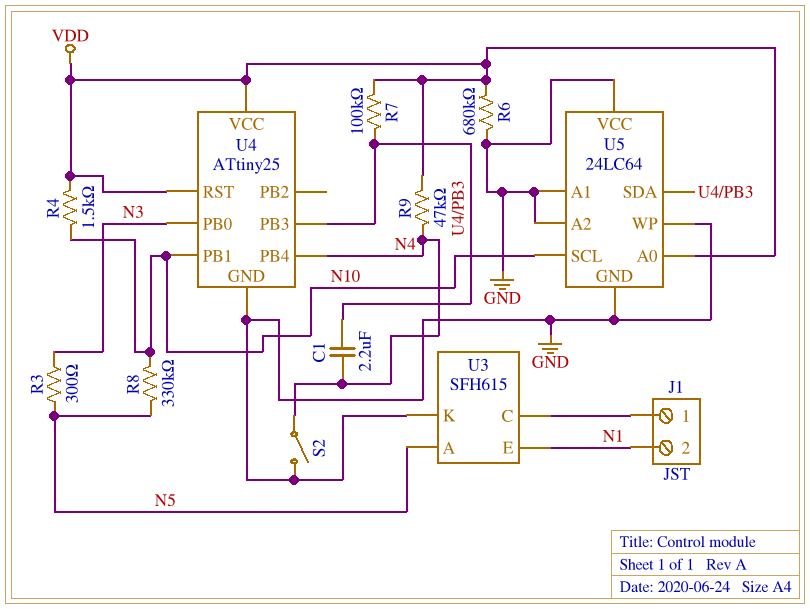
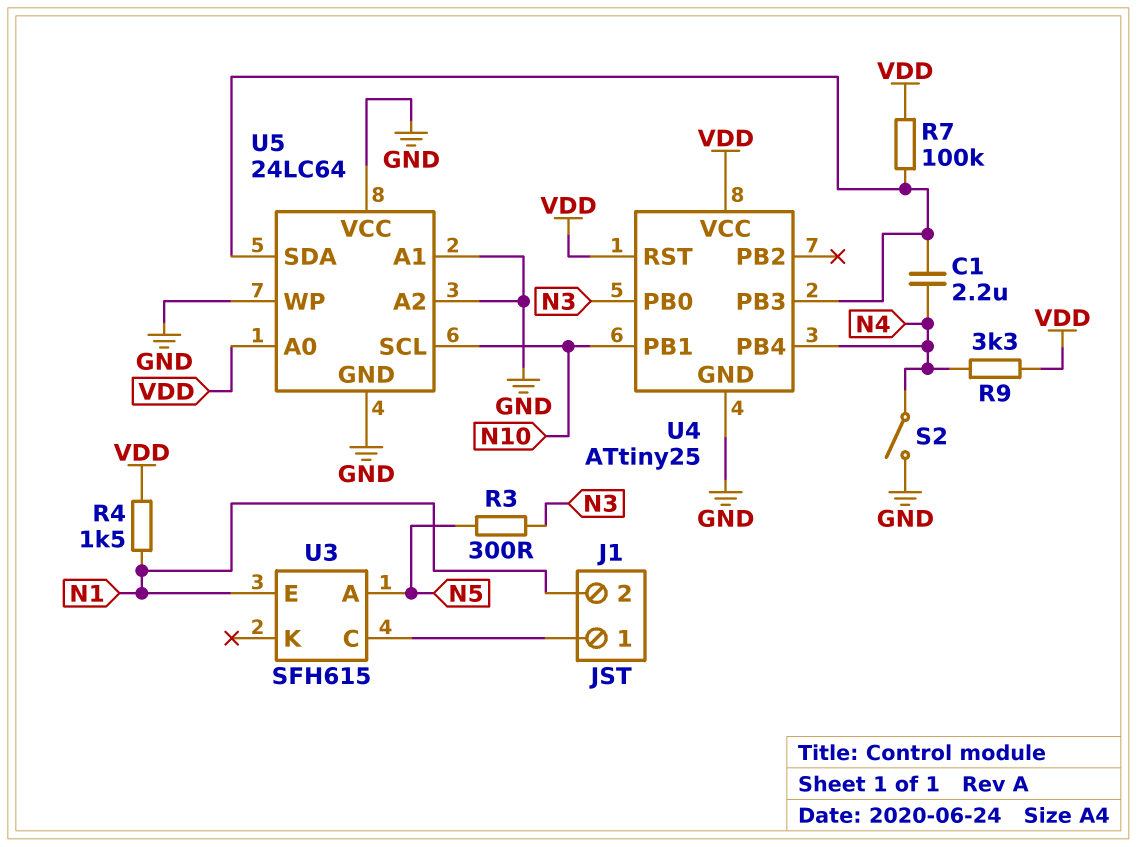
R4: 1.5k (N10, VDD) -> 1.5k (N1, VDD)
R6: 680k (GND, VDD) -> none
R8: 330k (N5, N10) -> none
R9: 47k (N4, VDD) -> 3.3k (N4, VDD)
U3 pin K: GND -> none

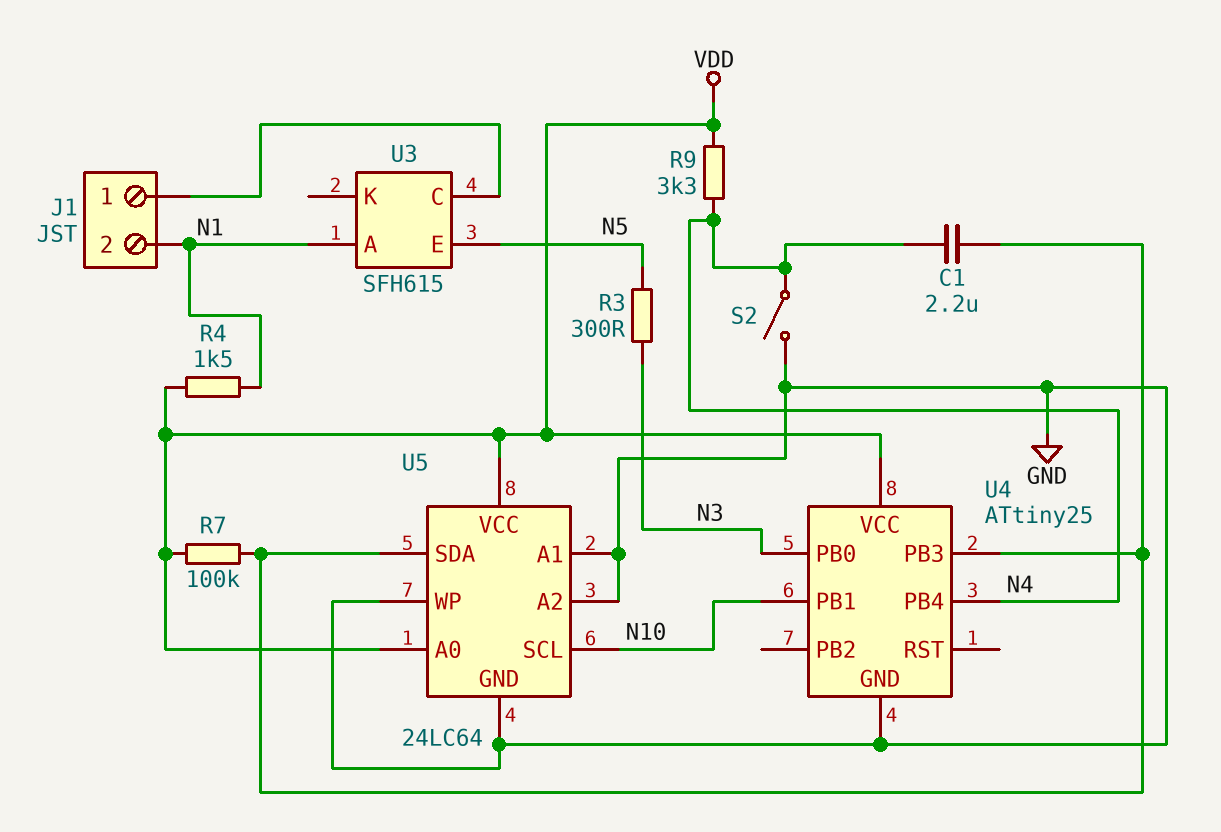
U3 pin A: N5 -> N1
U3 pin E: N1 -> N5
U4 pin RST: VDD -> none
U5 pin VCC: GND -> VDD

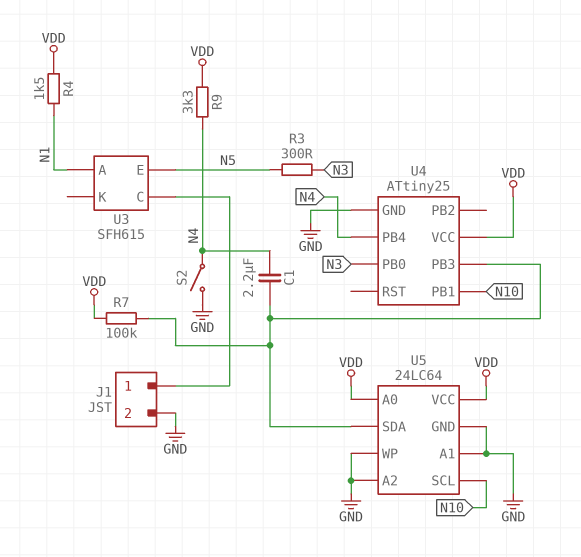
J1 pin 2: N1 -> GND

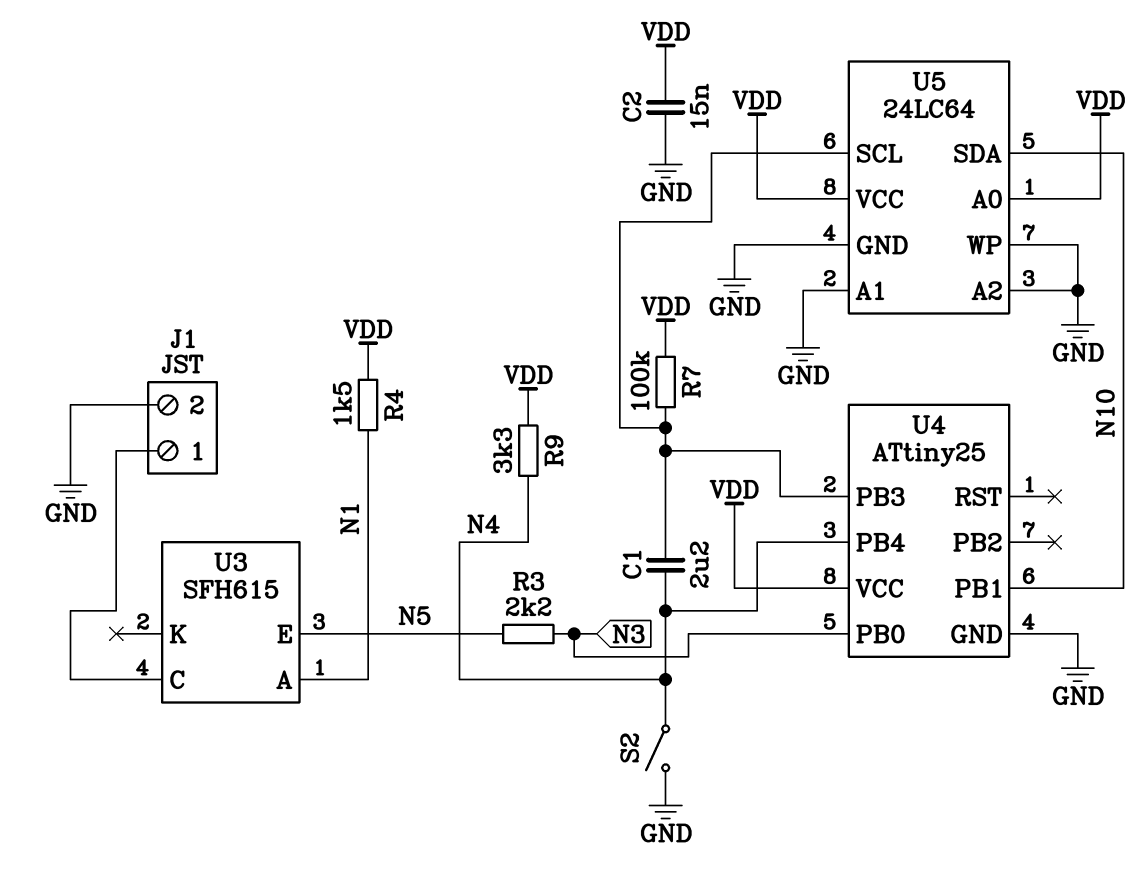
C2: none -> 15nF (GND, VDD)
R3: 300 (N3, N5) -> 2.2k (N3, N5)
U5 pin SCL: N10 -> U4/PB3
U5 pin SDA: U4/PB3 -> N10

